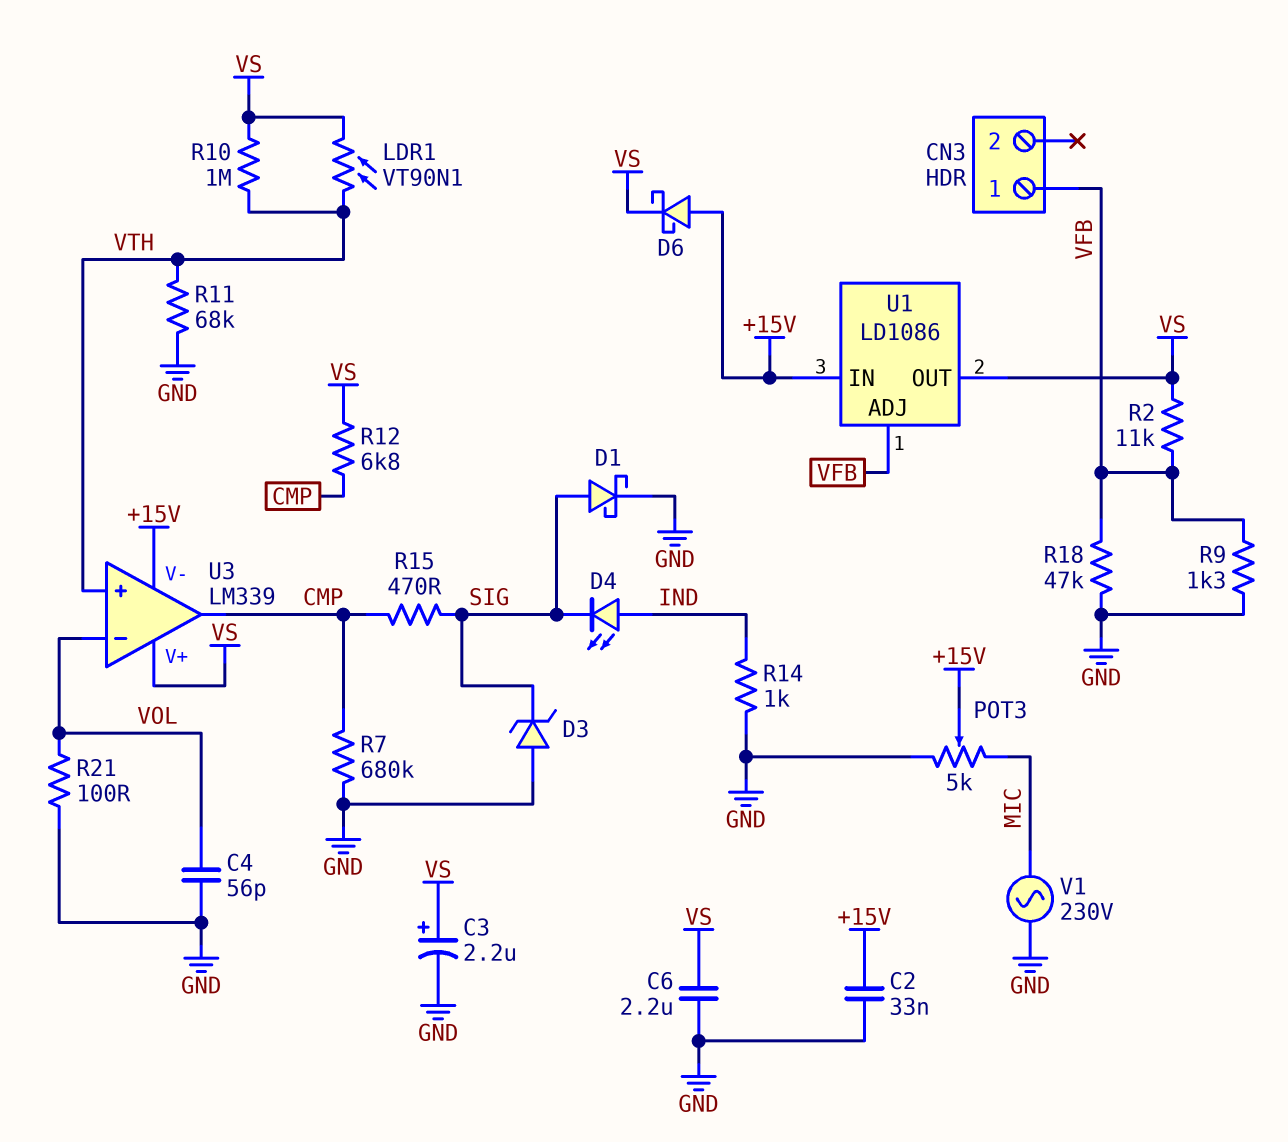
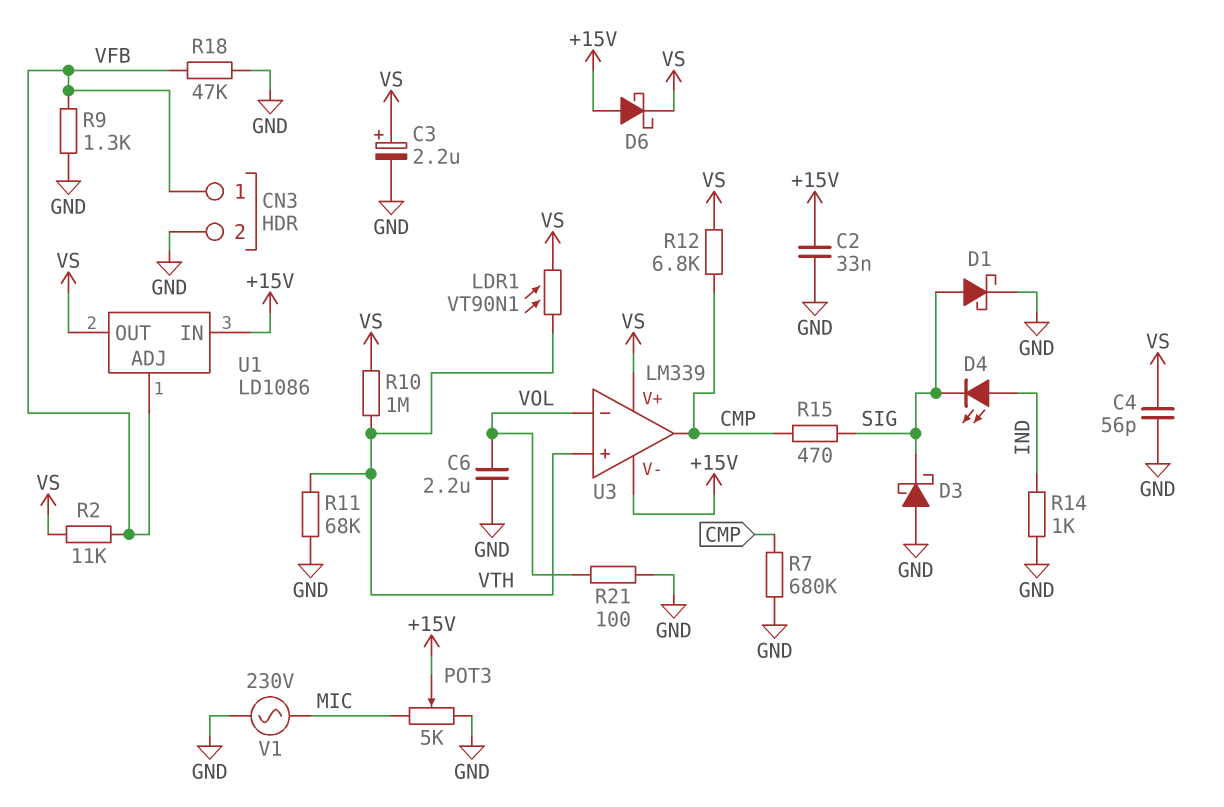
C4: 56pF (GND, VOL) -> 56pF (GND, VS)
C6: 2.2uF (GND, VS) -> 2.2uF (GND, VOL)
CN3 pin 2: none -> GND
D3: zener (A GND, K SIG) -> schottky (A GND, K SIG)

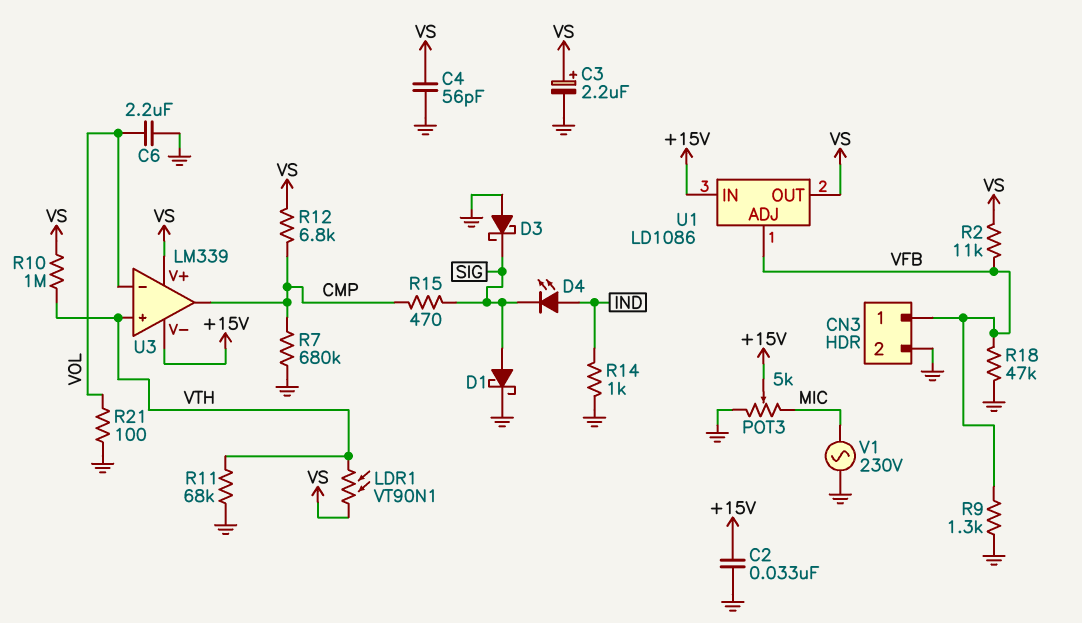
D6: schottky (A +15V, K VS) -> none

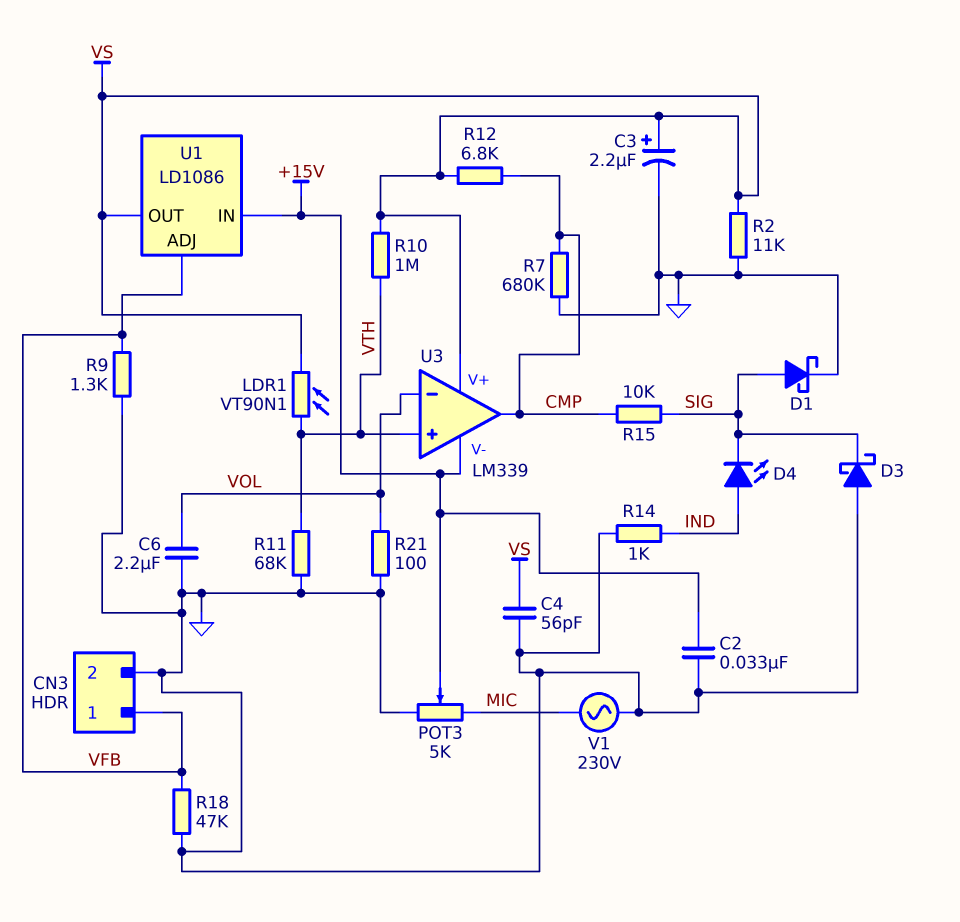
R2: 11k (VFB, VS) -> 11k (GND, VS)
R15: 470 (CMP, SIG) -> 10k (CMP, SIG)

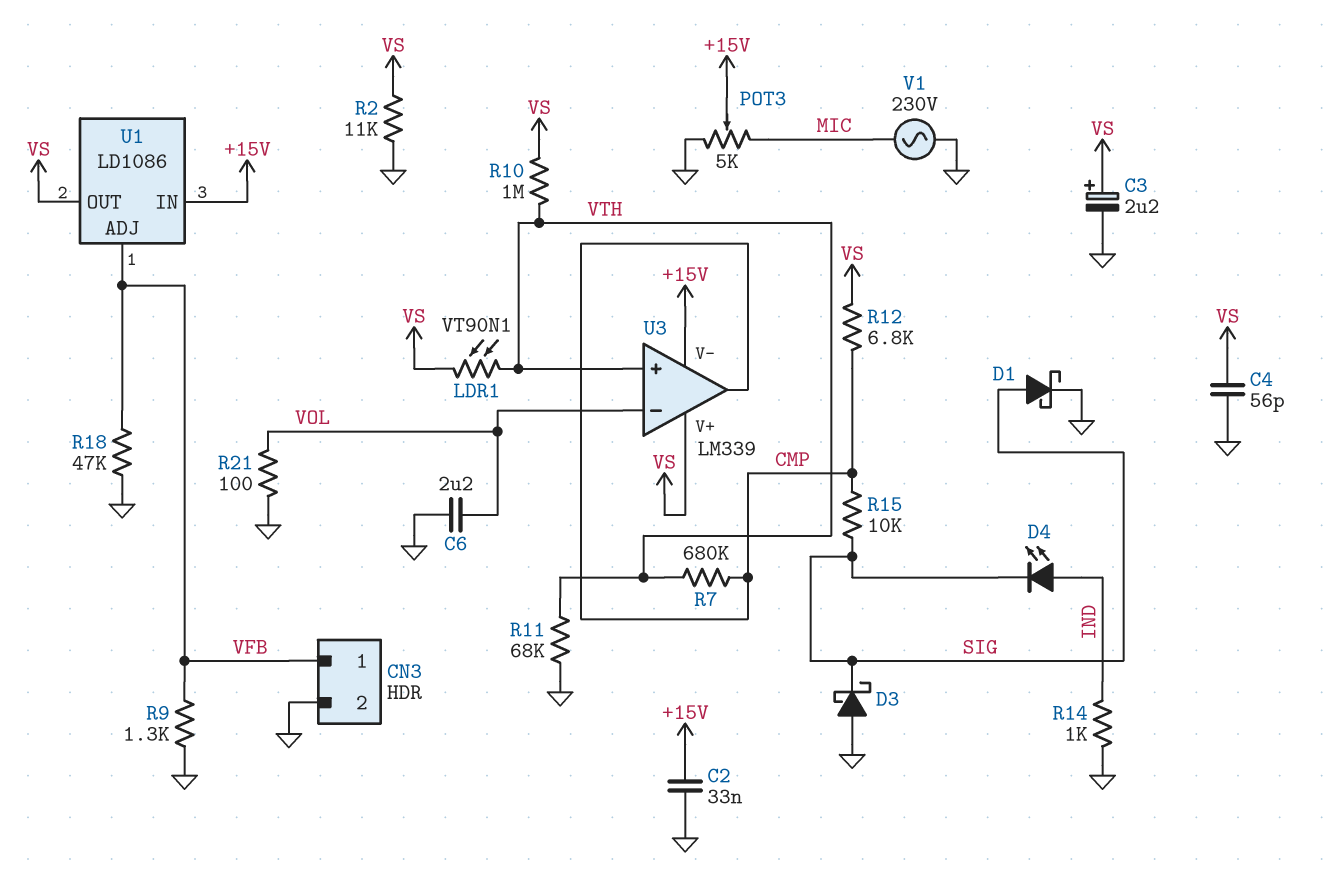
R7: 680k (CMP, GND) -> 680k (CMP, VTH)

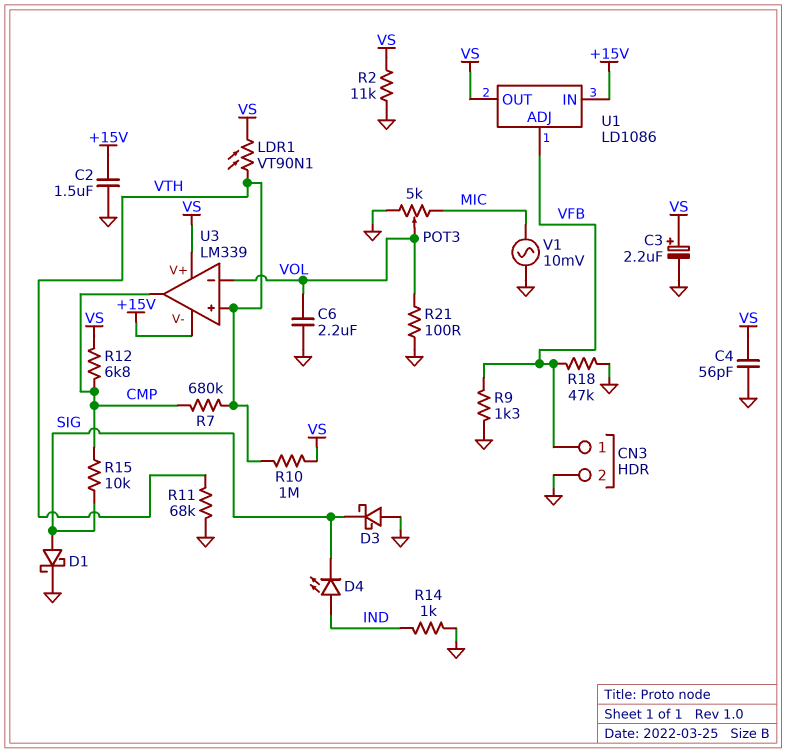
C2: 33nF (+15V, GND) -> 1.5uF (+15V, GND)
POT3: 5k (GND, MIC, wiper +15V) -> 5k (GND, MIC, wiper VOL)
V1: AC 230V (GND, MIC) -> AC 10mV (GND, MIC)

